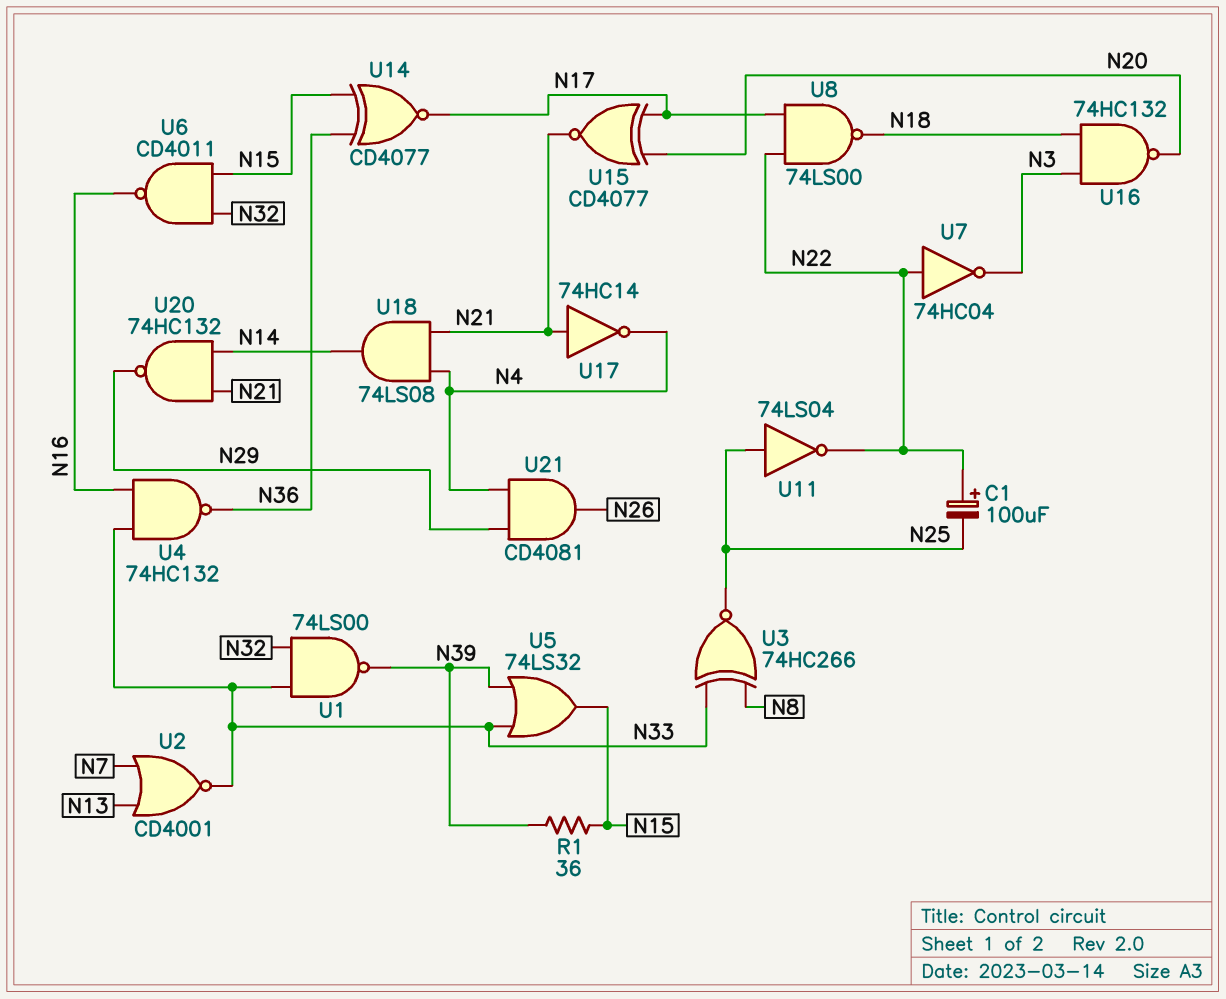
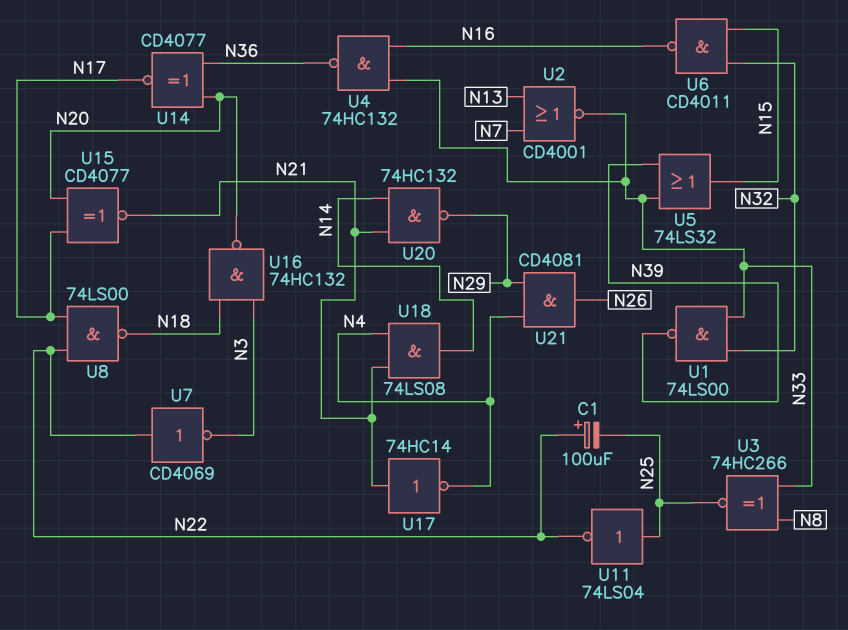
R1: 36 (N15, N39) -> none
U7: NOT 74HC04 (in N22, out N3) -> NOT CD4069 (in N22, out N3)
U14: XNOR CD4077 (in N15, in N36, out N17) -> XNOR CD4077 (in N20, in N36, out N17)

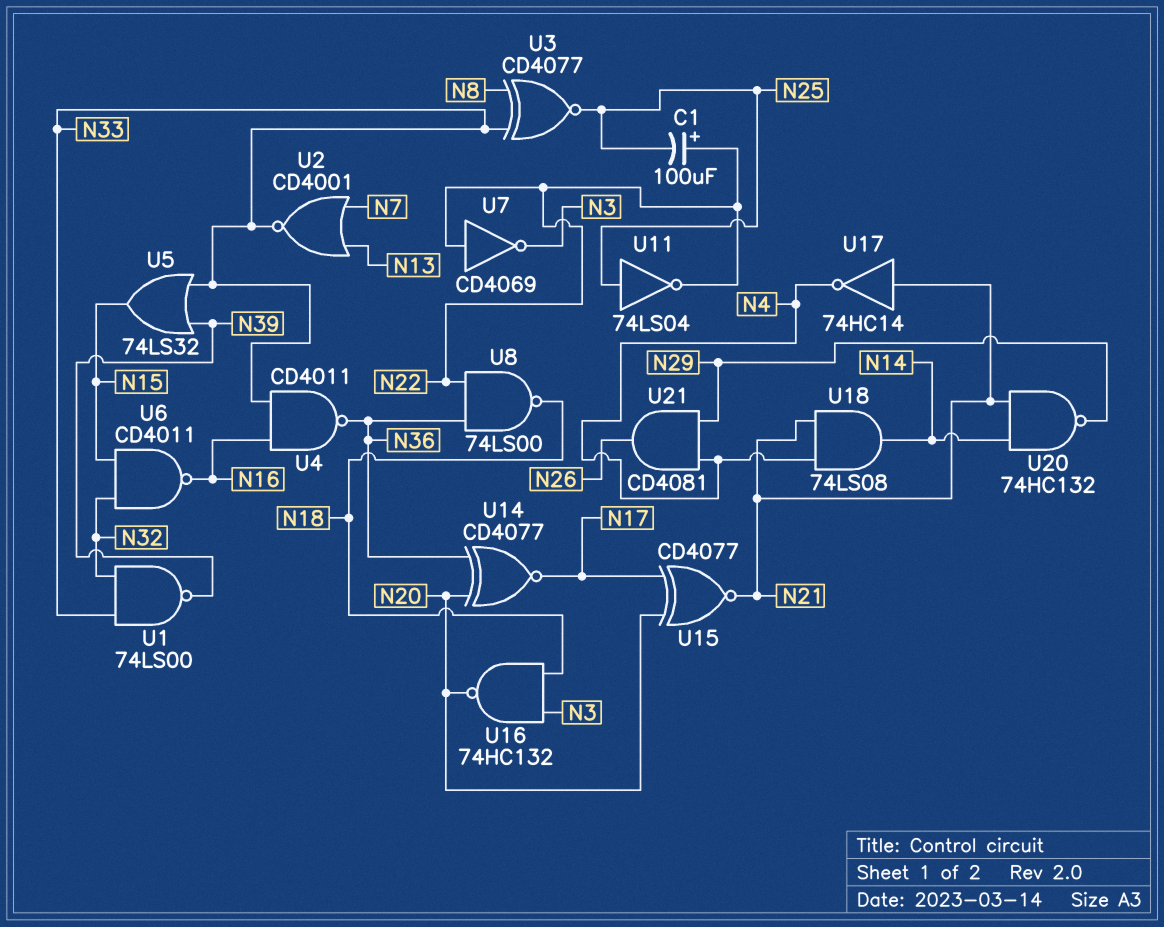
U3: XNOR 74HC266 (in N8, in N33, out N25) -> XNOR CD4077 (in N8, in N33, out N25)
U4: NAND 74HC132 (in N16, in N33, out N36) -> NAND CD4011 (in N16, in N33, out N36)
U8: NAND 74LS00 (in N17, in N22, out N18) -> NAND 74LS00 (in N22, in N36, out N18)

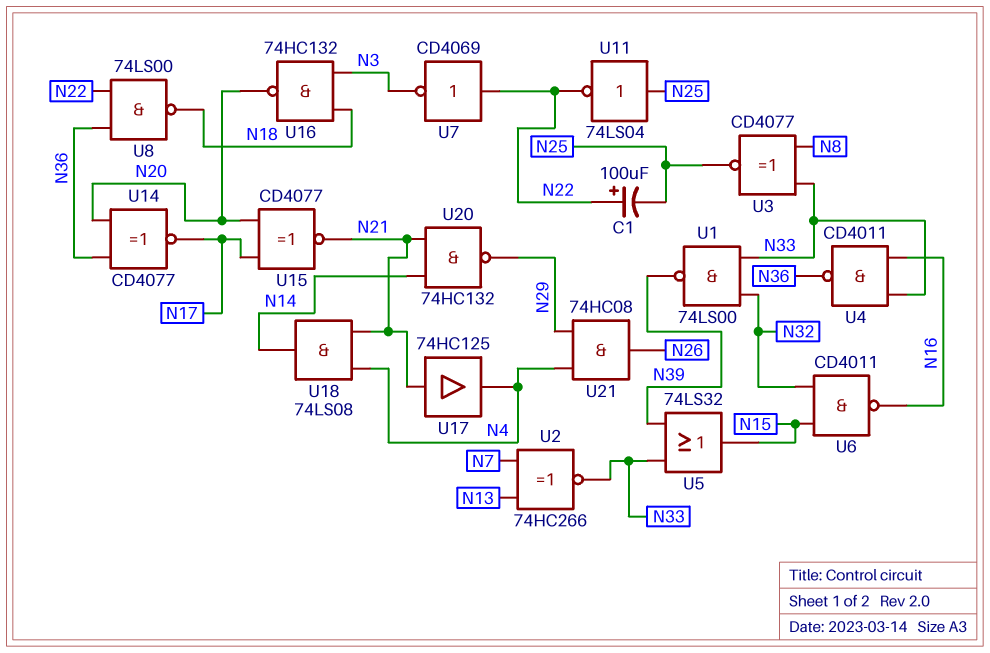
U2: NOR CD4001 (in N7, in N13, out N33) -> XNOR 74HC266 (in N7, in N13, out N33)
U17: NOT 74HC14 (in N21, out N4) -> buffer 74HC125 (in N21, out N4)
U21: AND CD4081 (in N4, in N29, out N26) -> AND 74HC08 (in N4, in N29, out N26)

